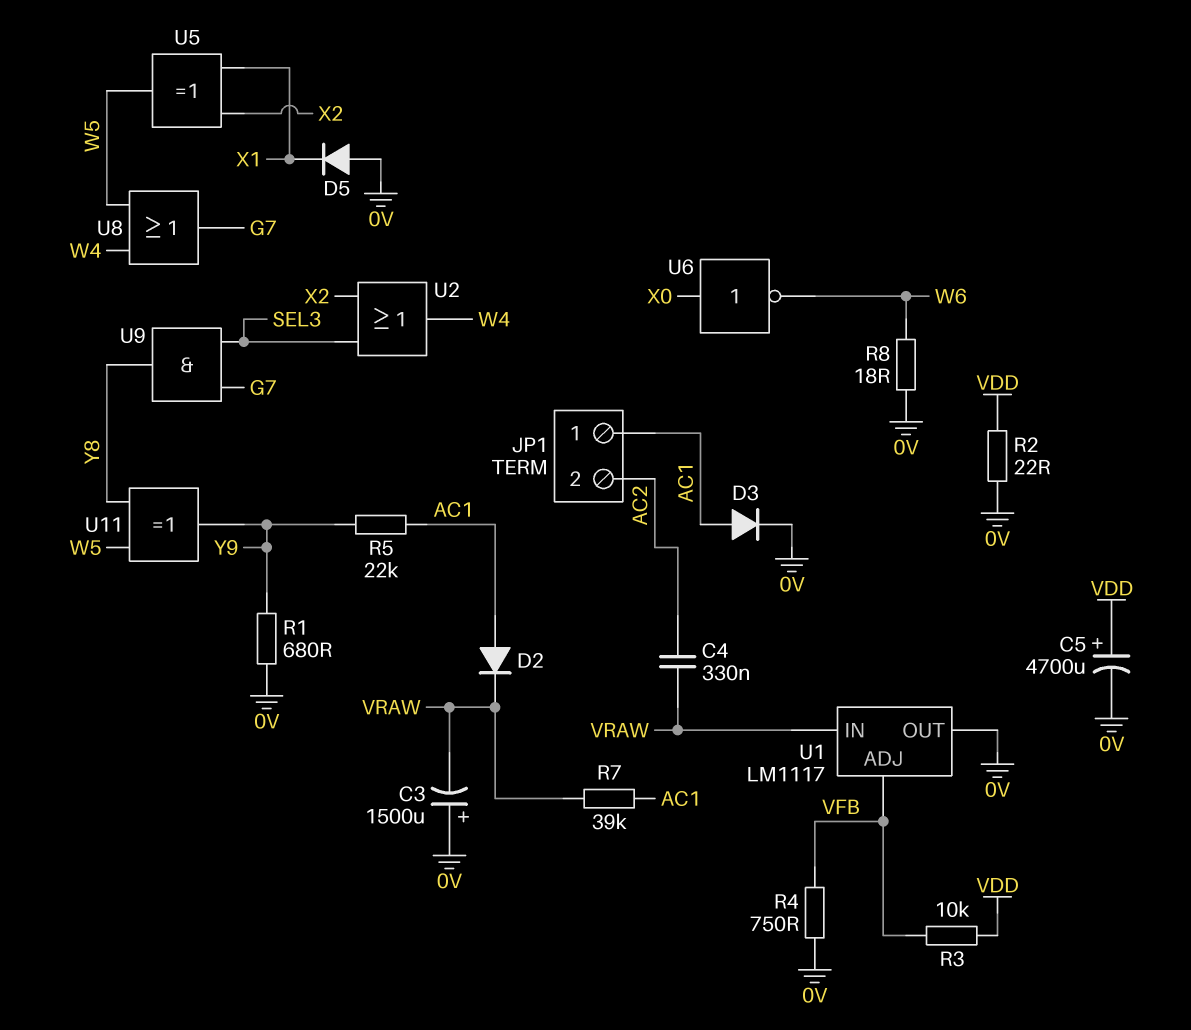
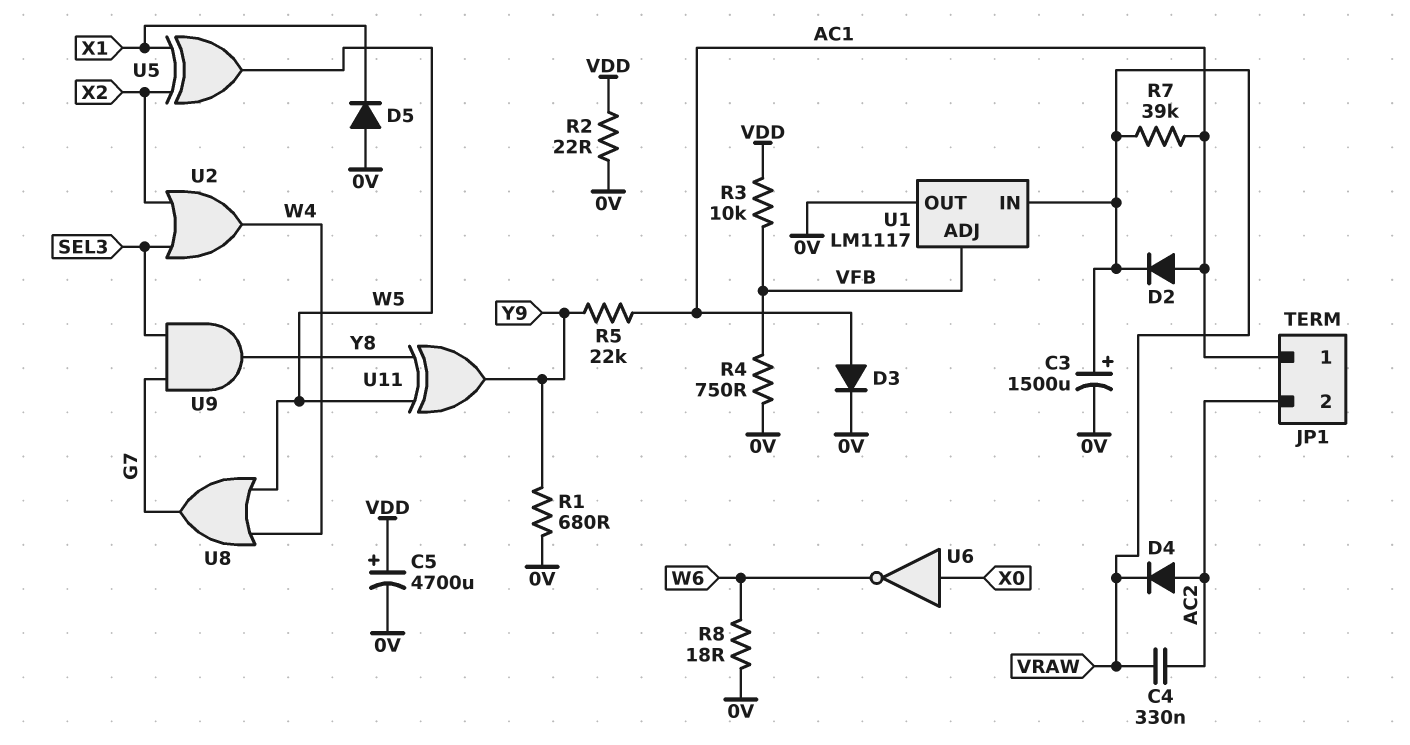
C3: 1500uF (plus 0V, minus VRAW) -> 1500uF (plus VRAW, minus 0V)
D4: none -> diode (A AC2, K VRAW)

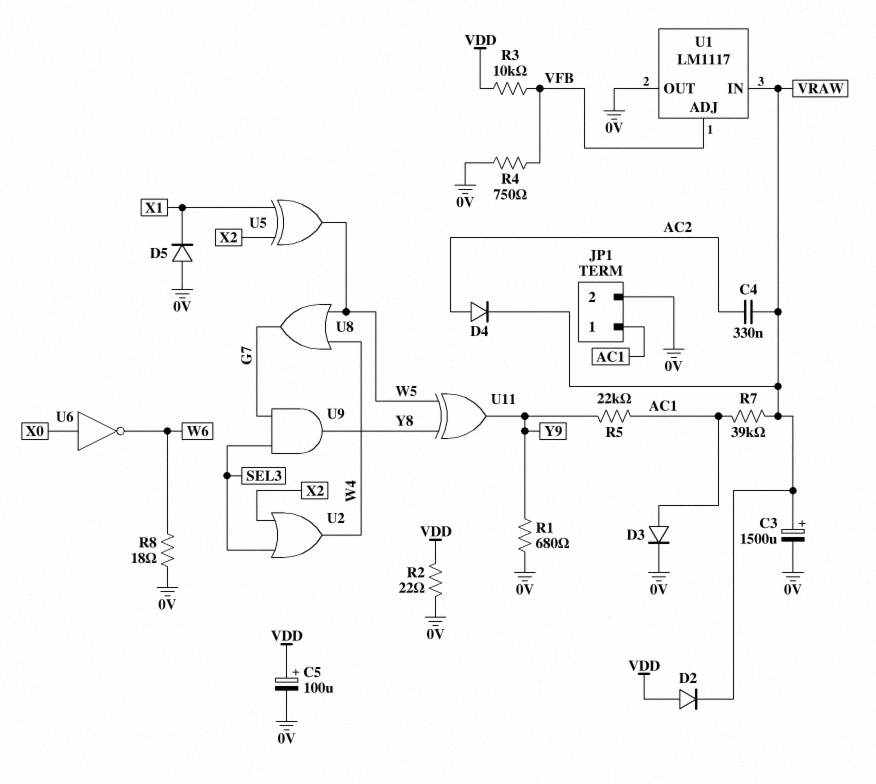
C5: 4700uF (plus VDD, minus 0V) -> 100uF (plus VDD, minus 0V)
D2: diode (A AC1, K VRAW) -> diode (A VDD, K VRAW)
JP1 pin 2: AC2 -> 0V

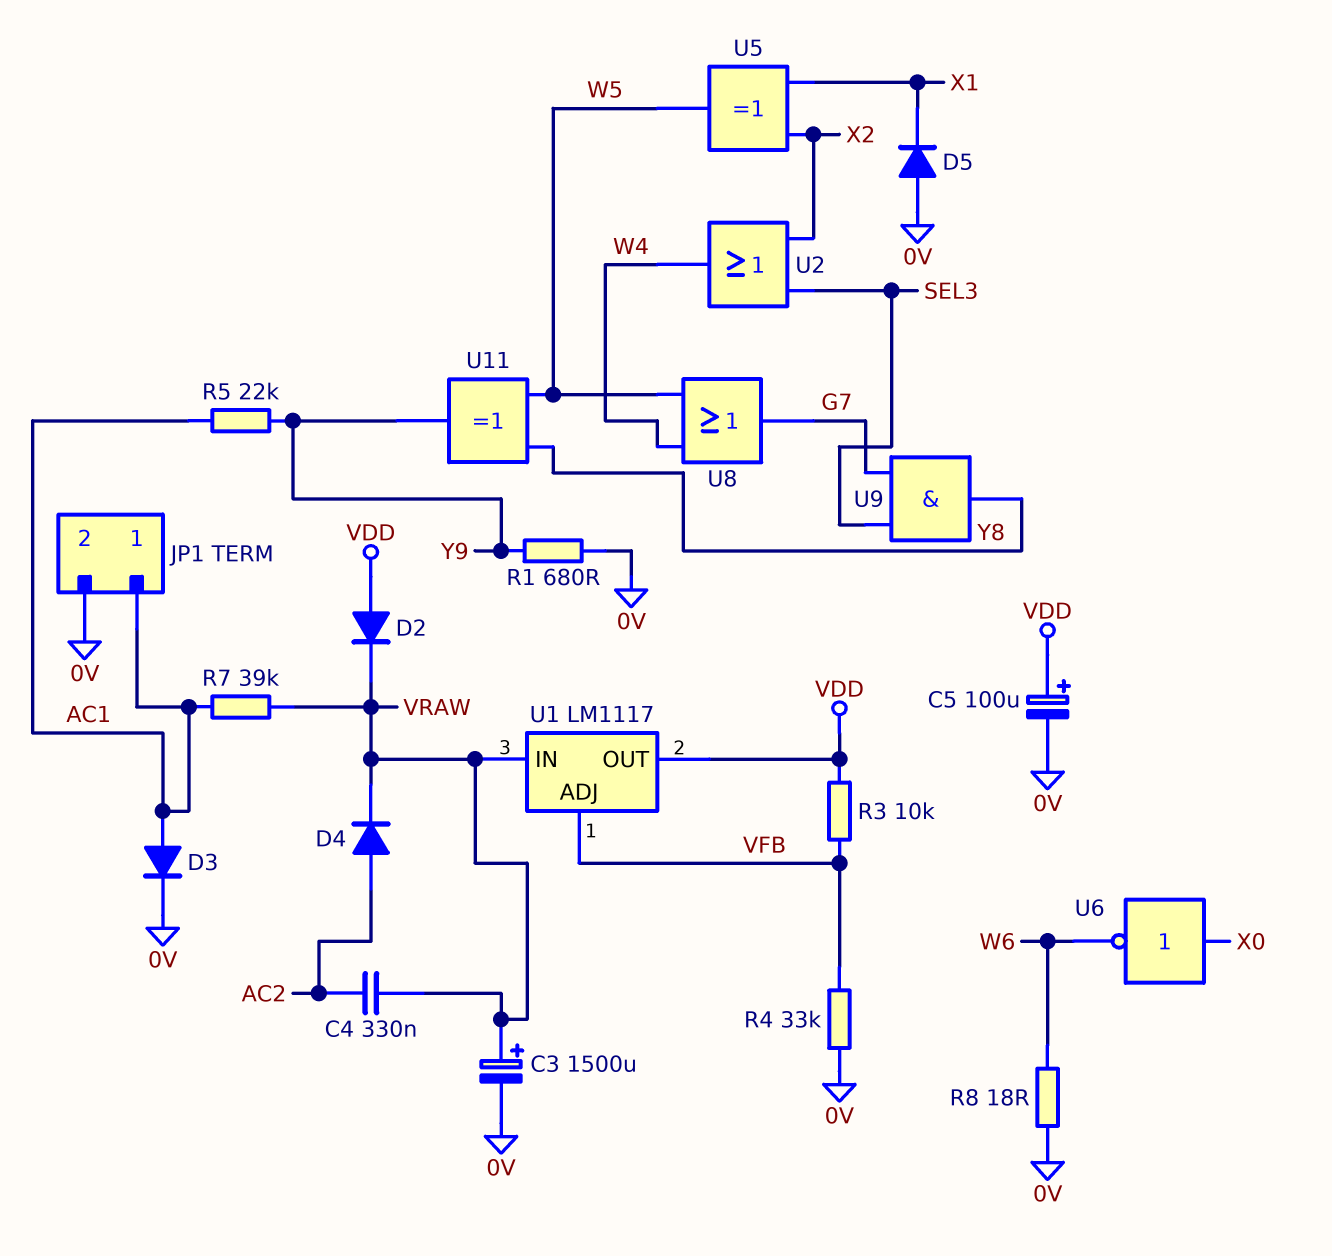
R2: 22 (0V, VDD) -> none
R4: 750 (0V, VFB) -> 33k (0V, VFB)
U1 pin OUT: 0V -> VDD

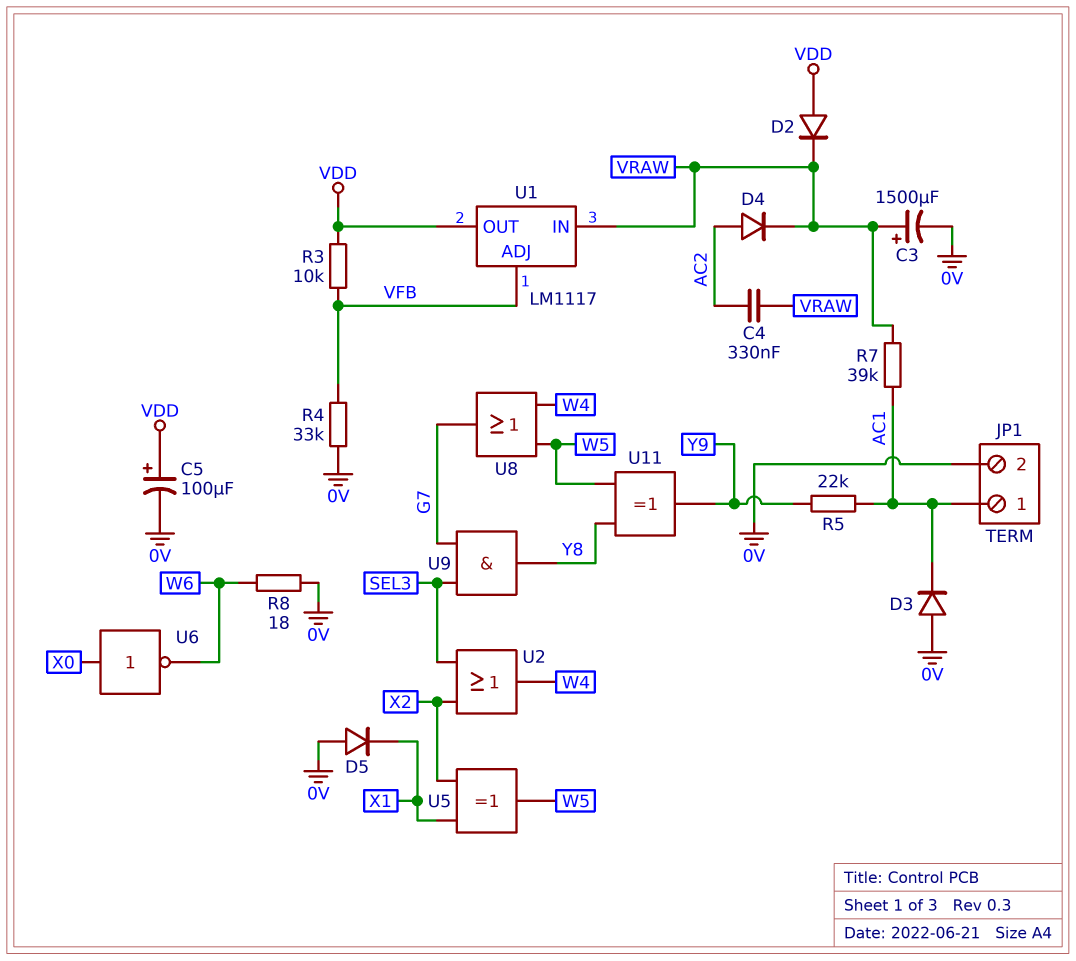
D3: diode (A AC1, K 0V) -> diode (A 0V, K AC1)
R1: 680 (0V, Y9) -> none

